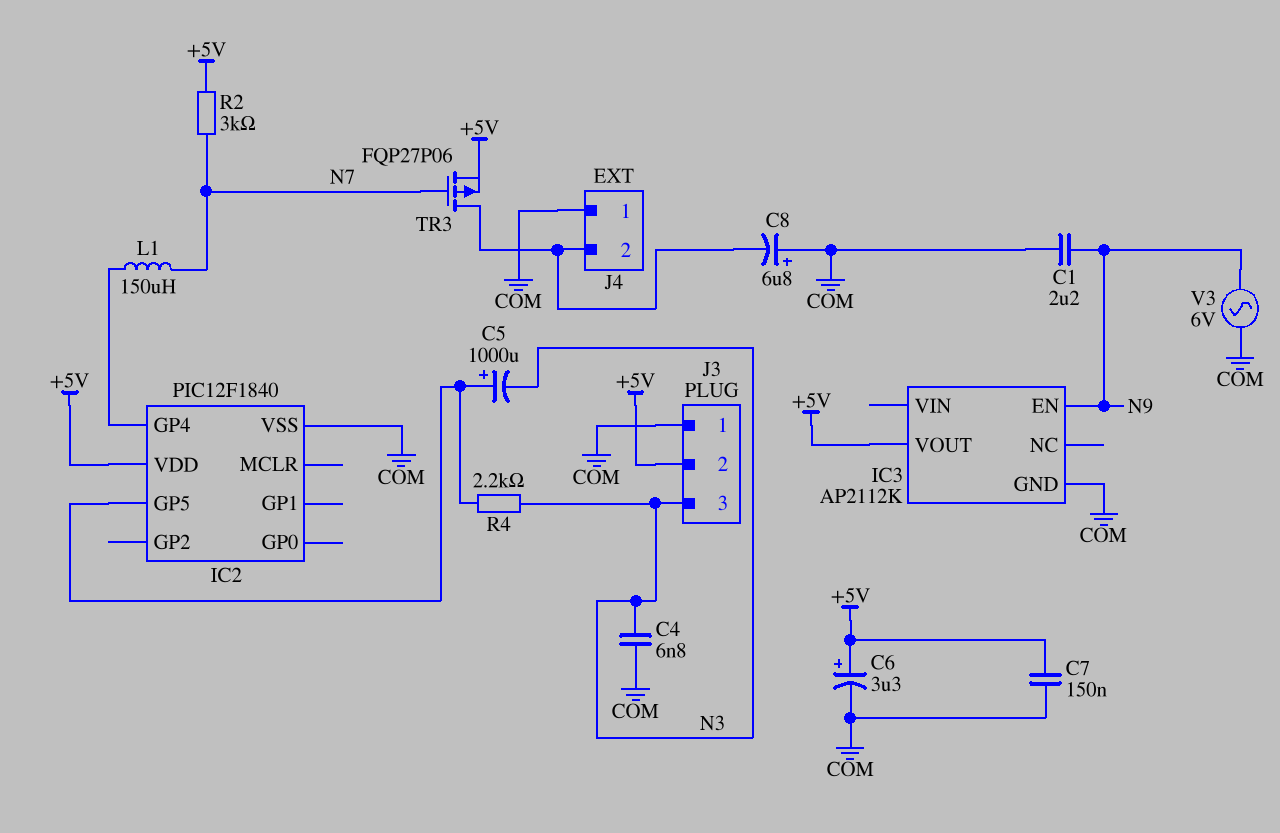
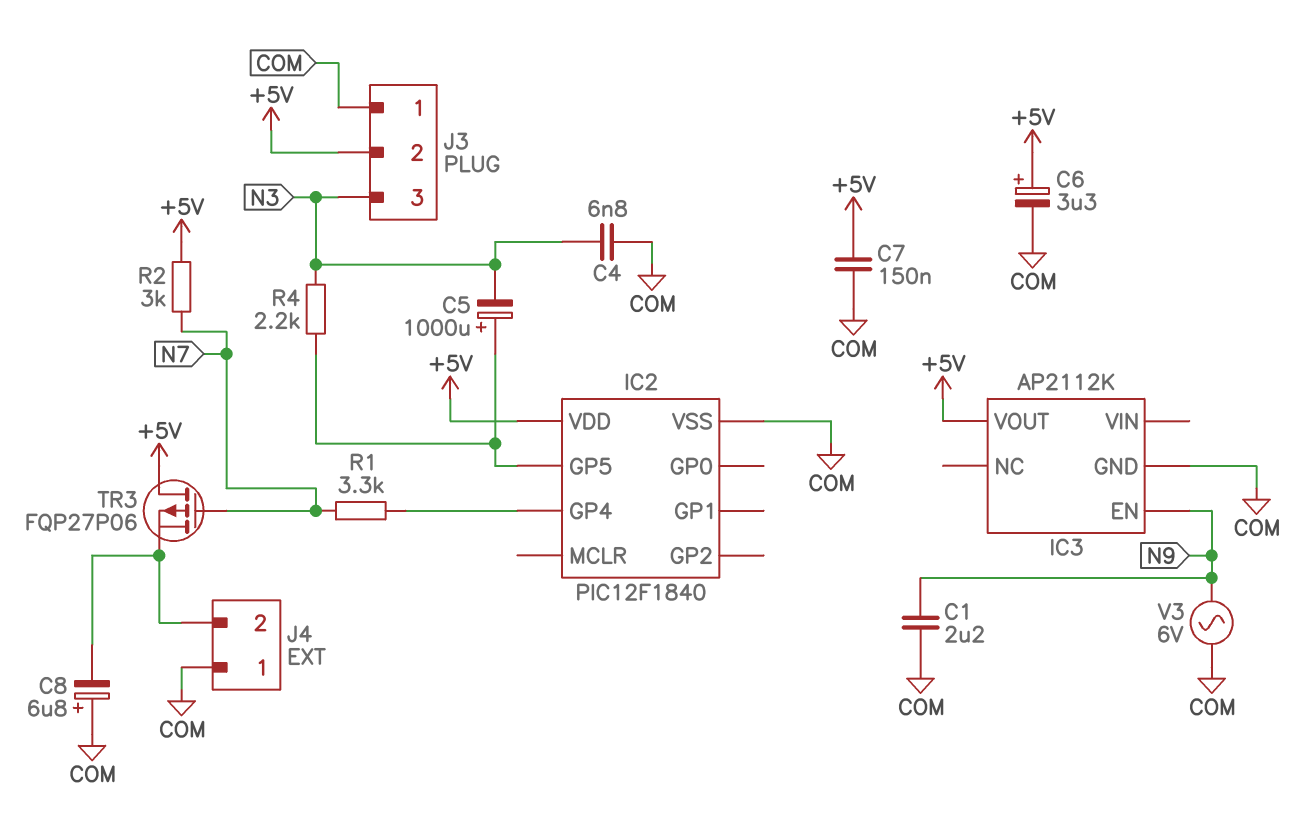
L1: 150uH (IC2/GP4, N7) -> none
R1: none -> 3.3k (IC2/GP4, N7)
TR3: PMOS FQP27P06 (G N7, D J4/2, S +5V) -> PMOS FQP27P06 (G N7, D +5V, S J4/2)

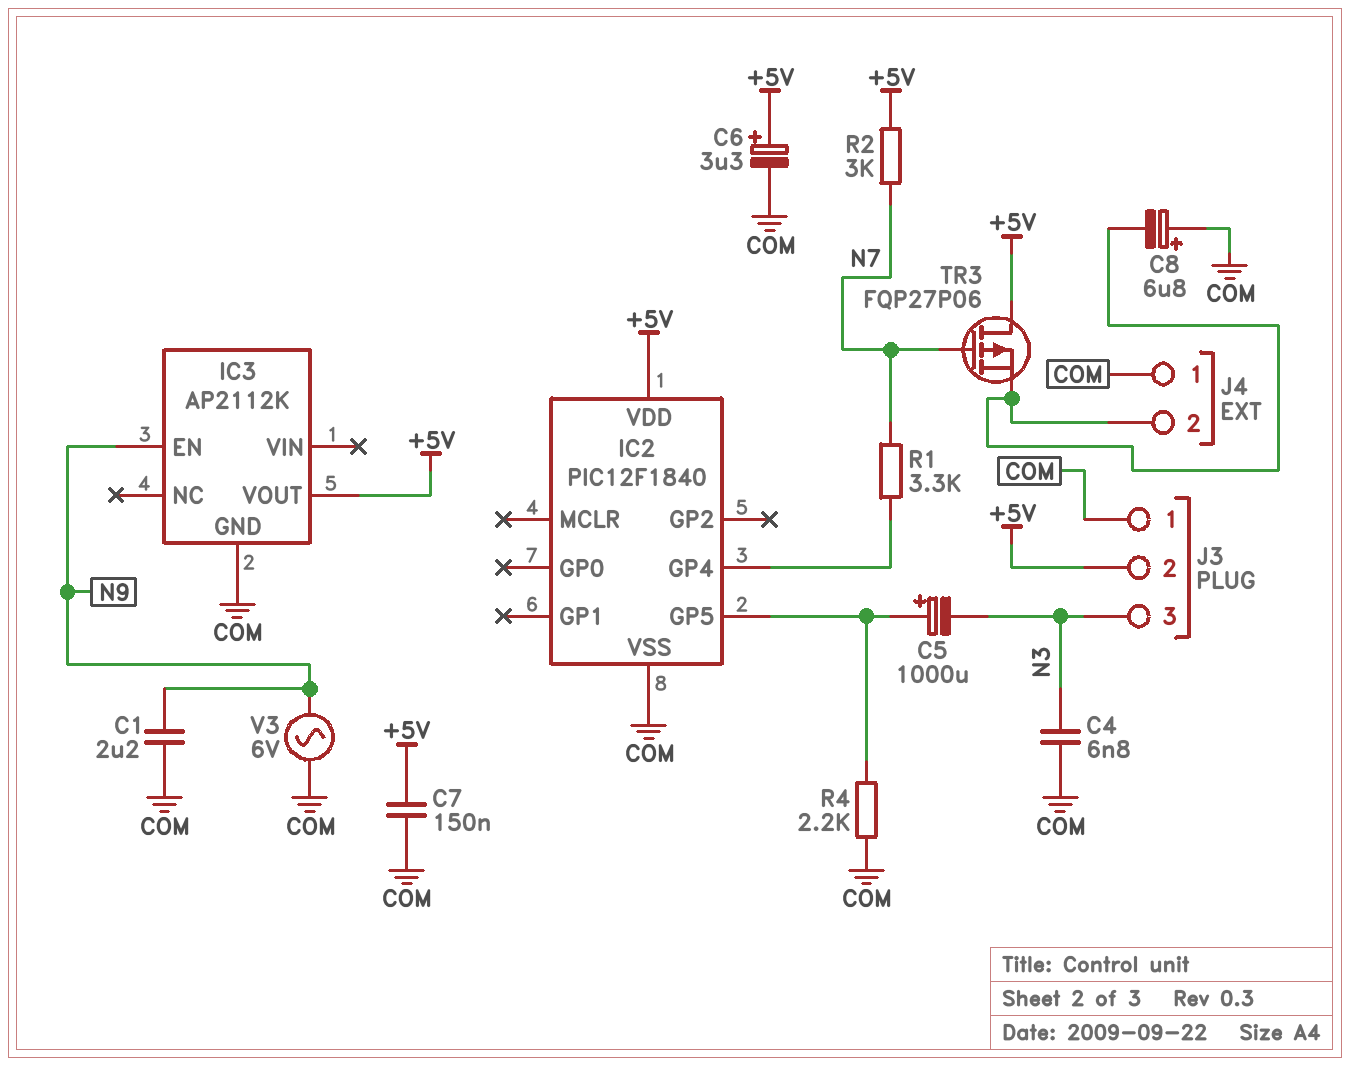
R4: 2.2k (IC2/GP5, N3) -> 2.2k (COM, IC2/GP5)

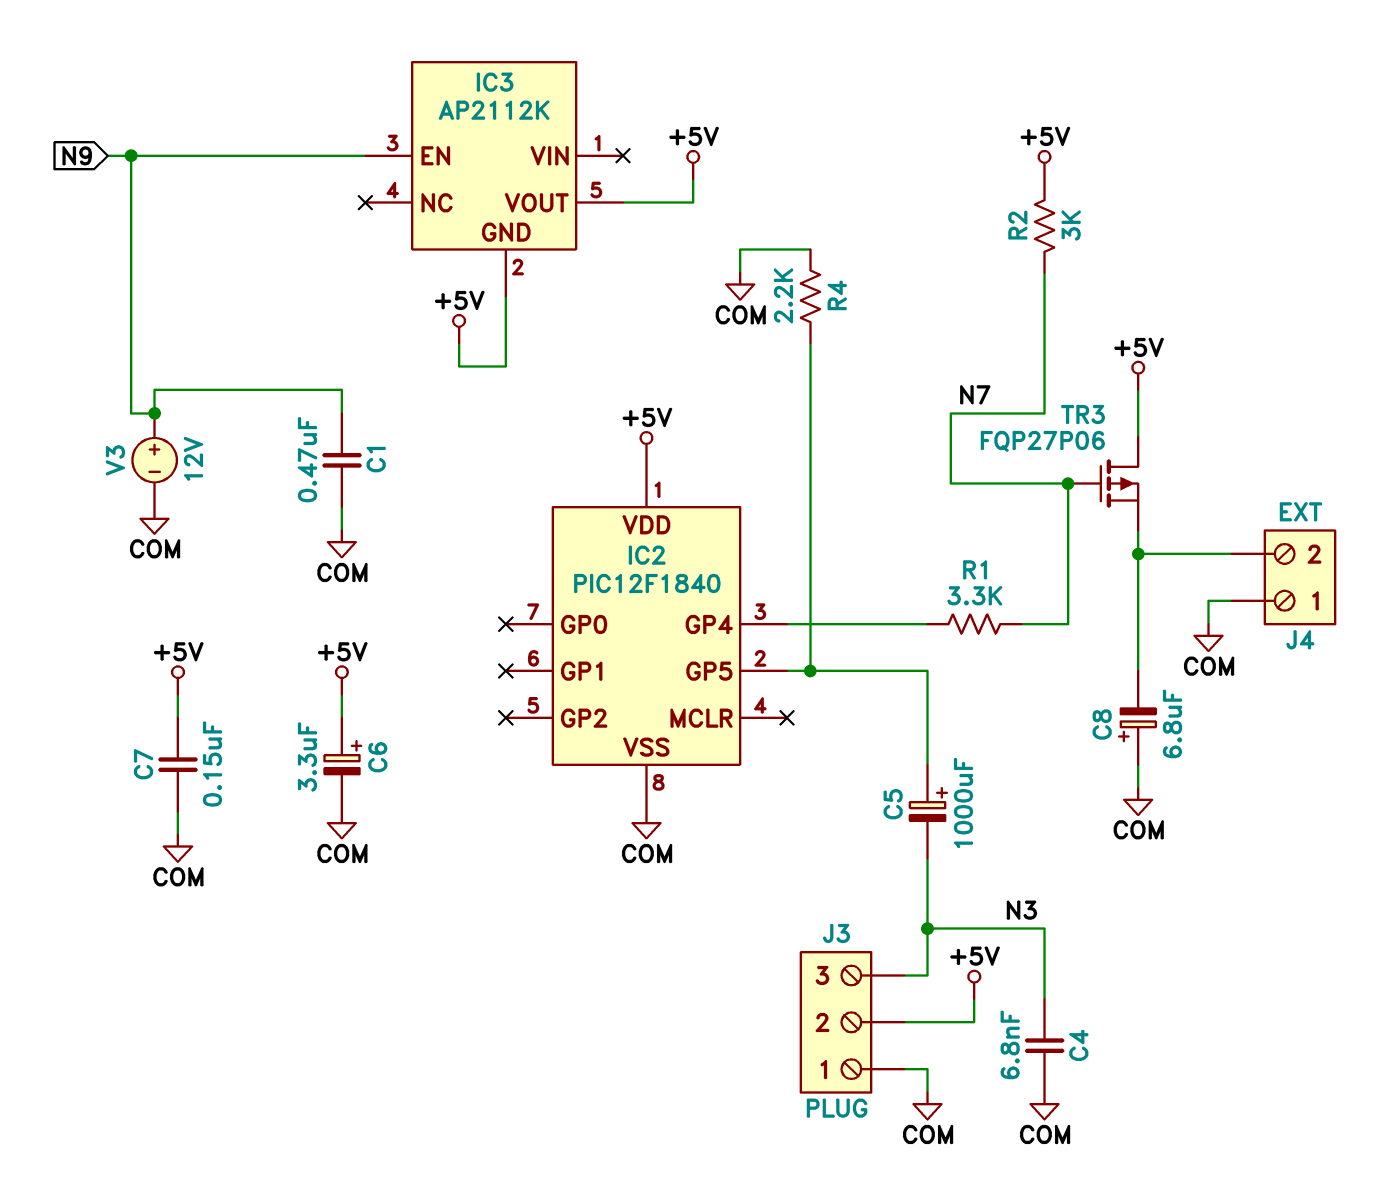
C1: 2.2uF (COM, N9) -> 470nF (COM, N9)
IC3 pin GND: COM -> +5V
V3: AC 6V (COM, N9) -> 12V (plus N9, minus COM)

